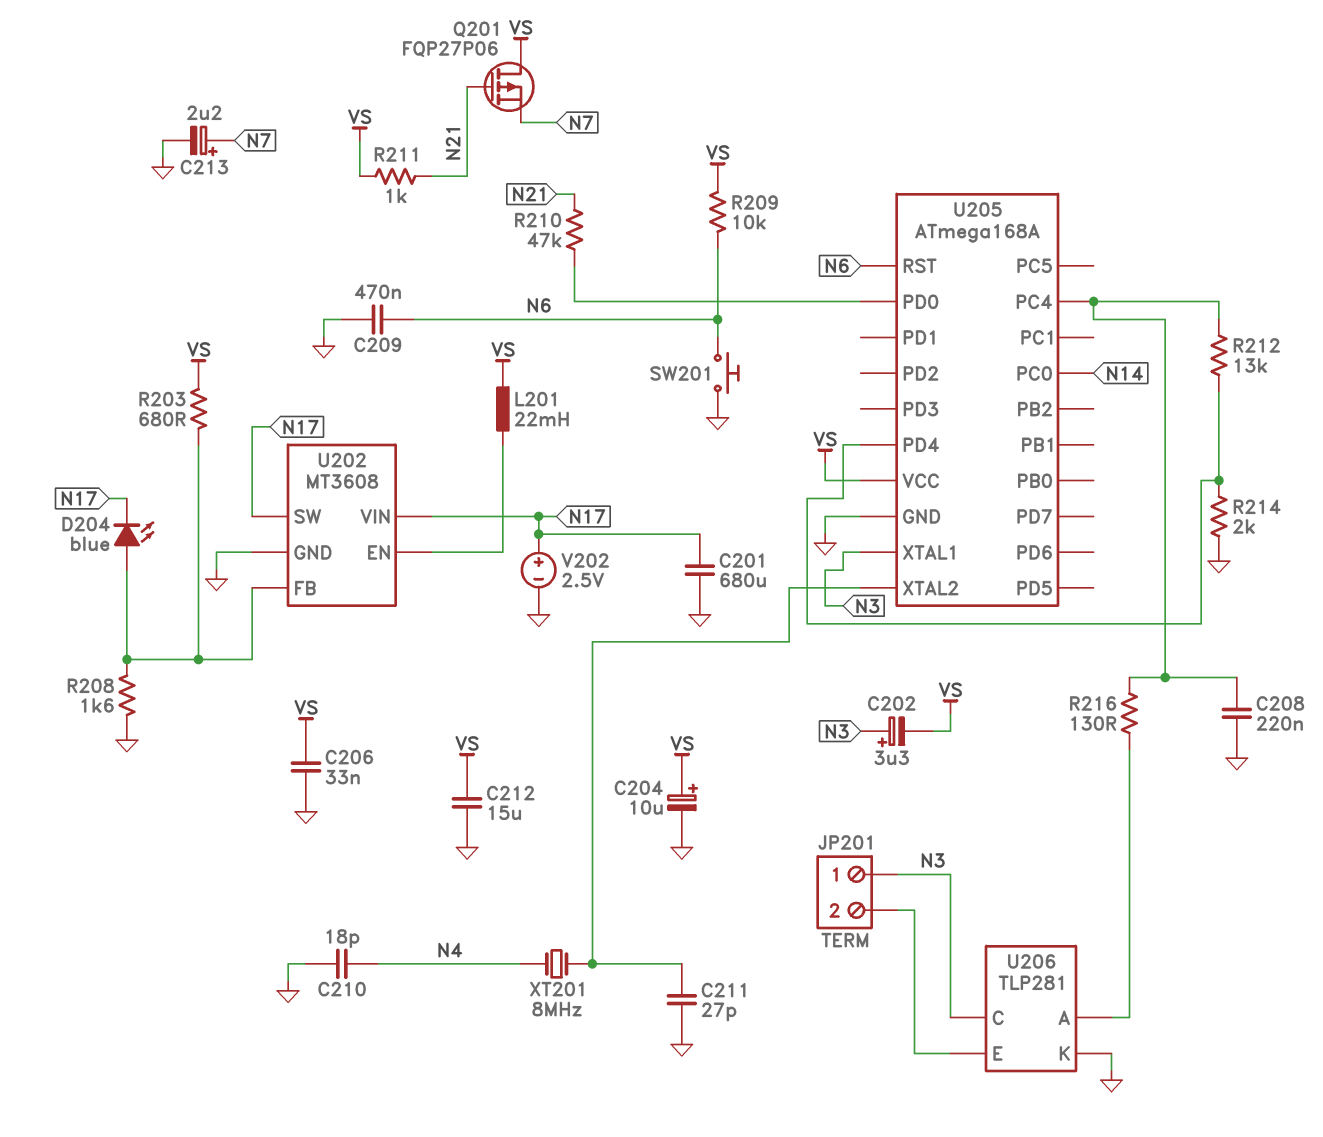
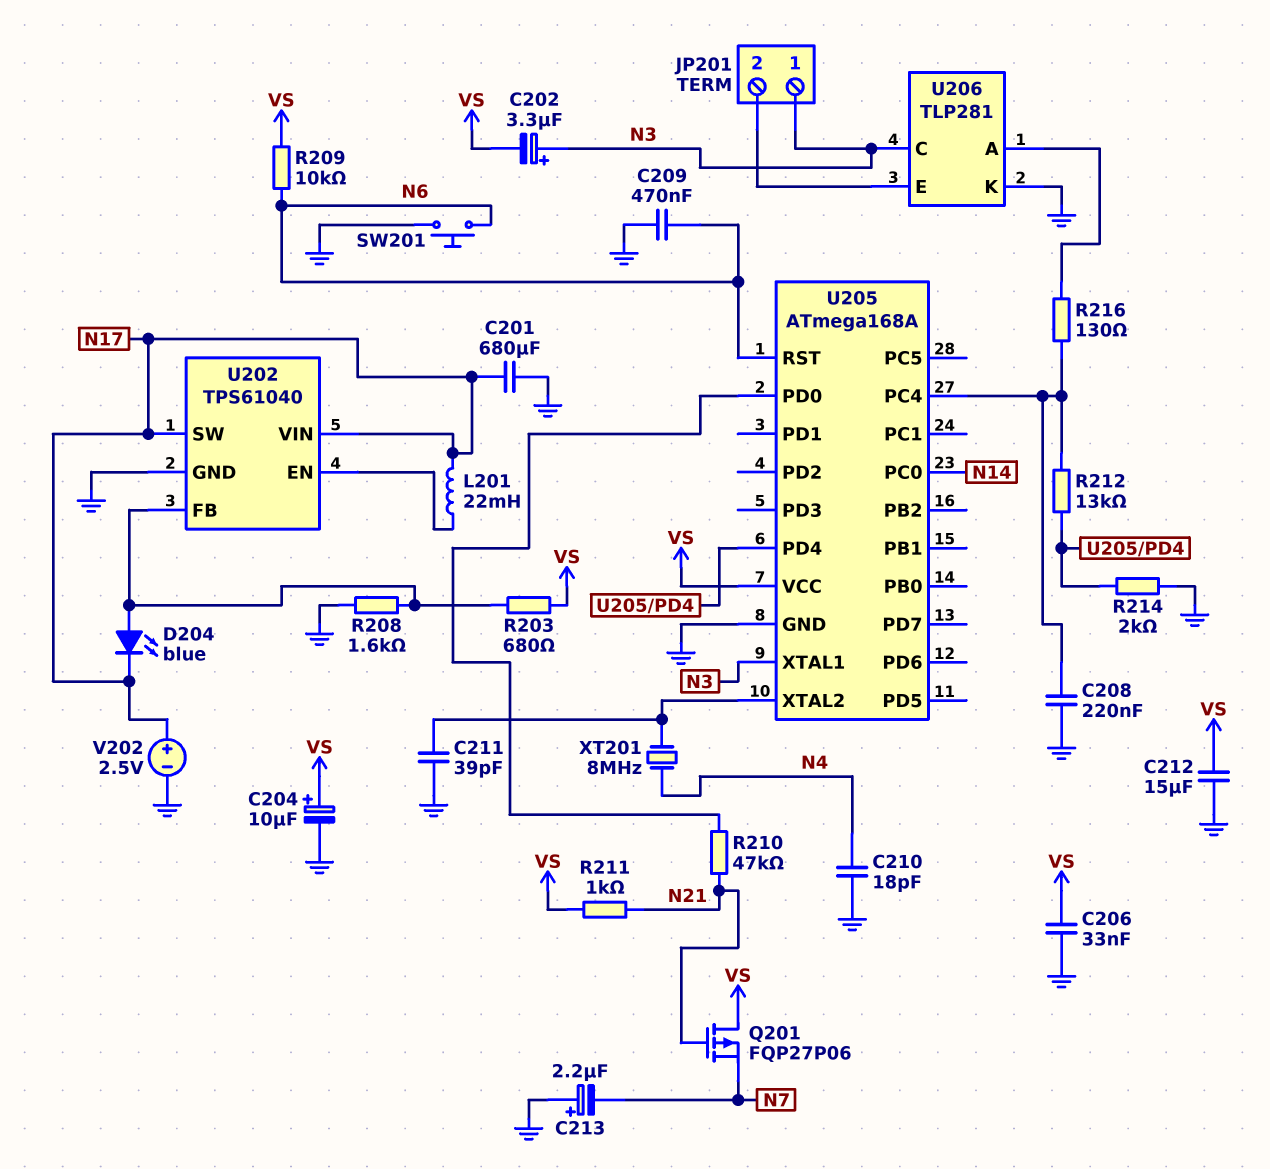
C211: 27pF (GND, U205/XTAL2) -> 39pF (GND, U205/XTAL2)
C213: 2.2uF (plus N7, minus GND) -> 2.2uF (plus GND, minus N7)
L201: 22mH (U202/EN, VS) -> 22mH (N17, U202/EN)
U202: MT3608 -> TPS61040

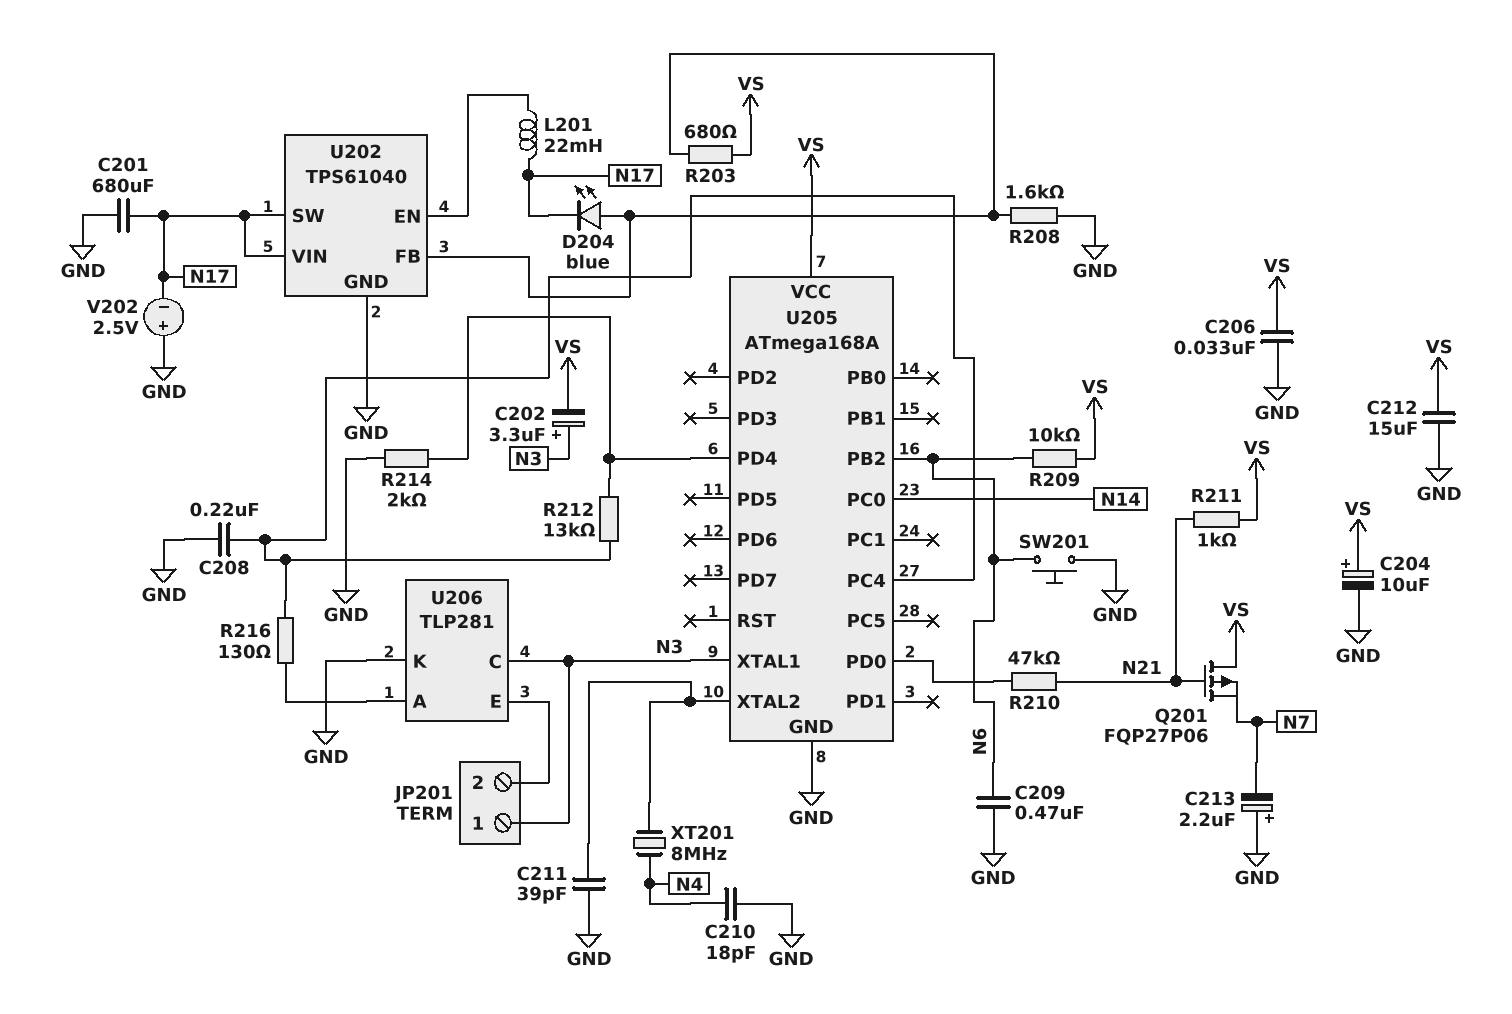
U205 pin PB2: none -> N6
U205 pin RST: N6 -> none
V202: 2.5V (plus N17, minus GND) -> 2.5V (plus GND, minus N17)

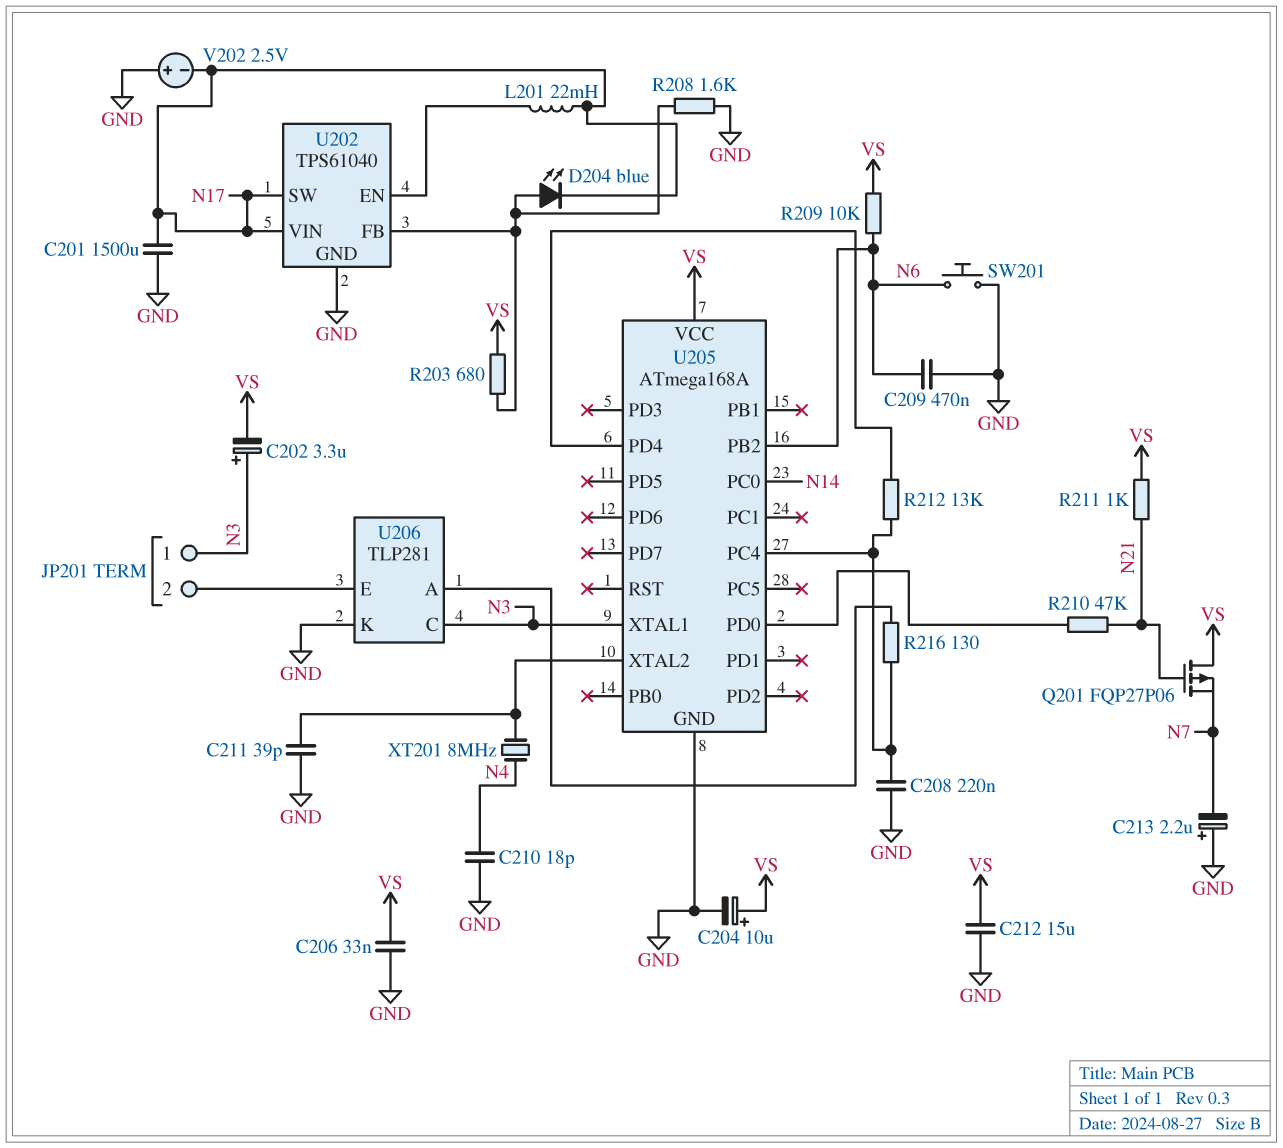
C201: 680uF (GND, N17) -> 1500uF (GND, N17)
R214: 2k (GND, U205/PD4) -> none

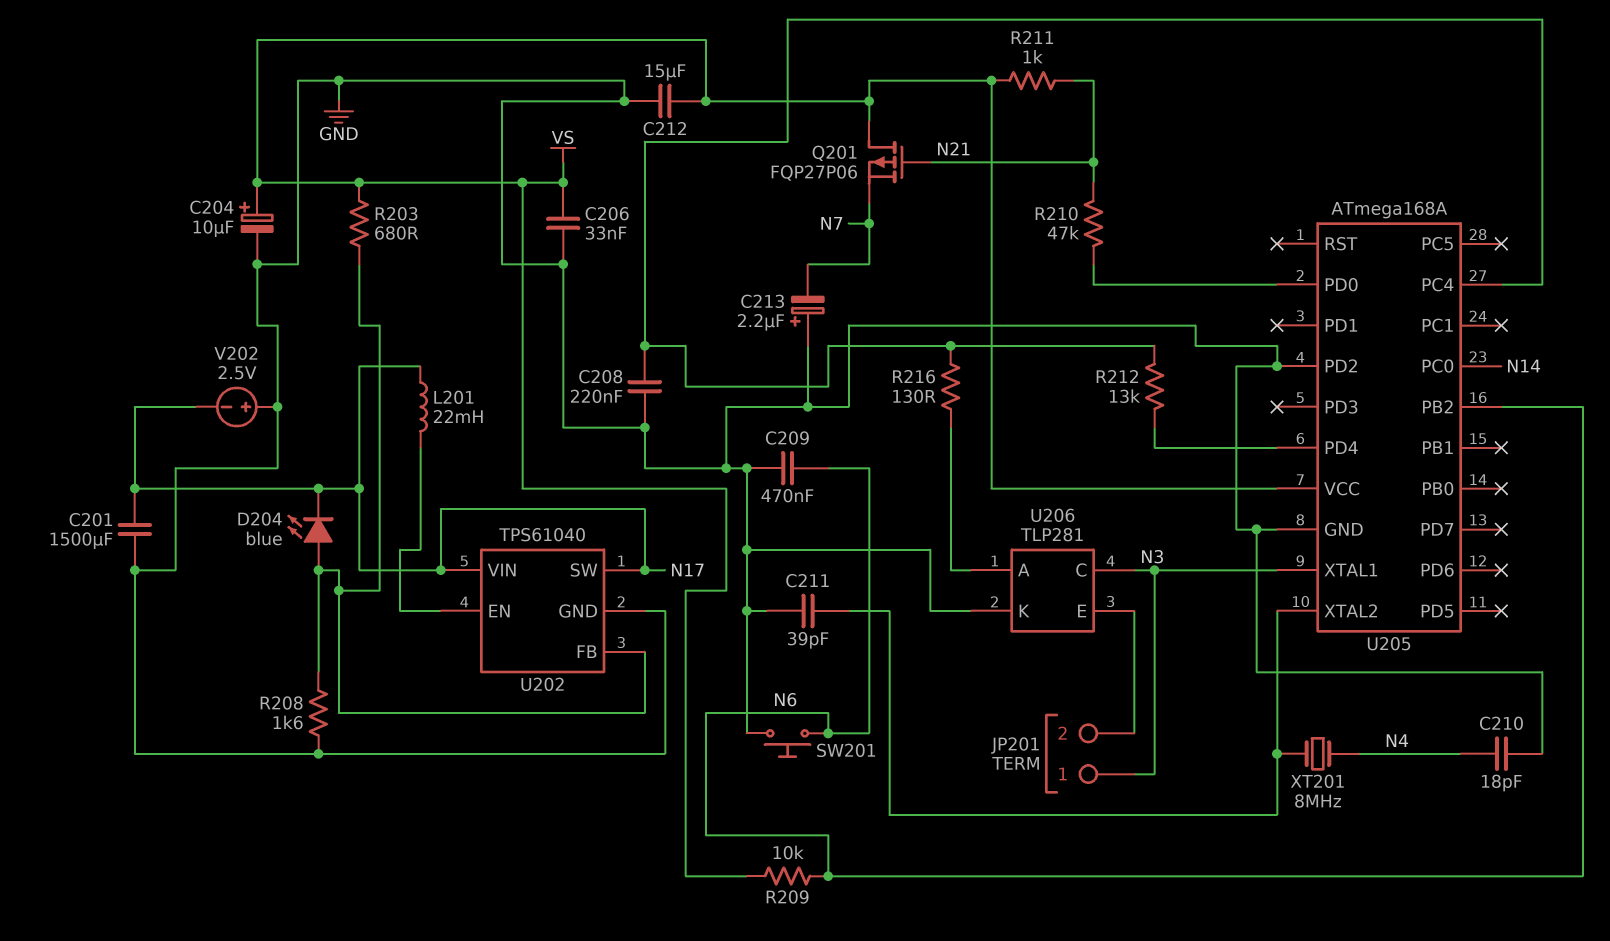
C202: 3.3uF (plus N3, minus VS) -> none
U205 pin PD2: none -> GND

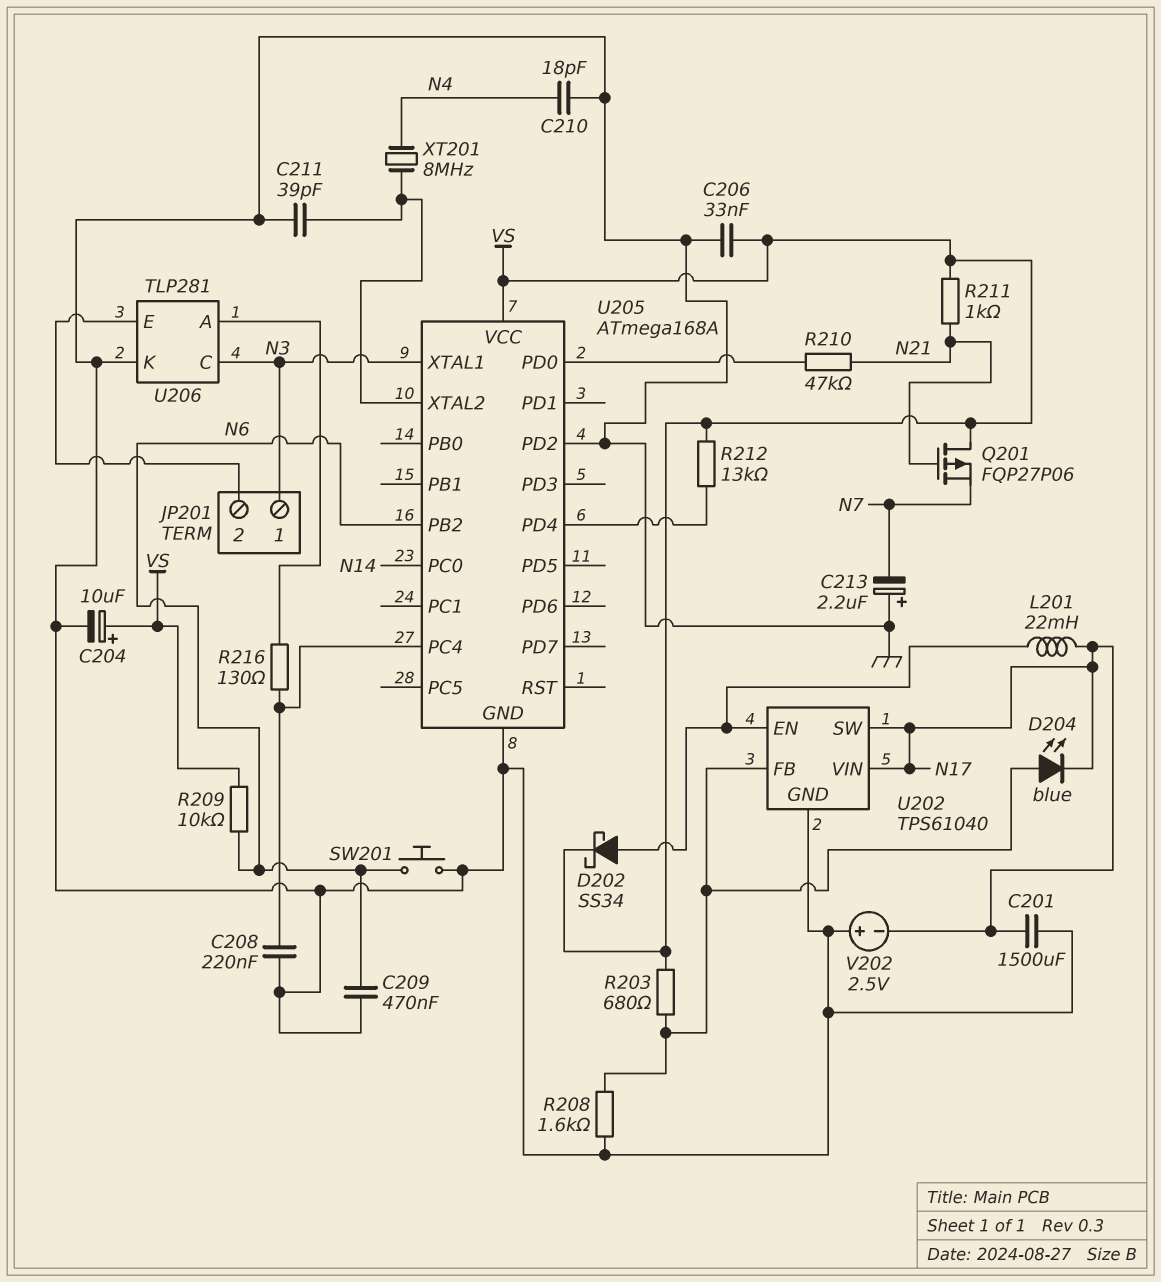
C212: 15uF (GND, VS) -> none
D202: none -> schottky SS34 (A U202/EN, K VS)
R212: 13k (U205/PC4, U205/PD4) -> 13k (U205/PD4, VS)

